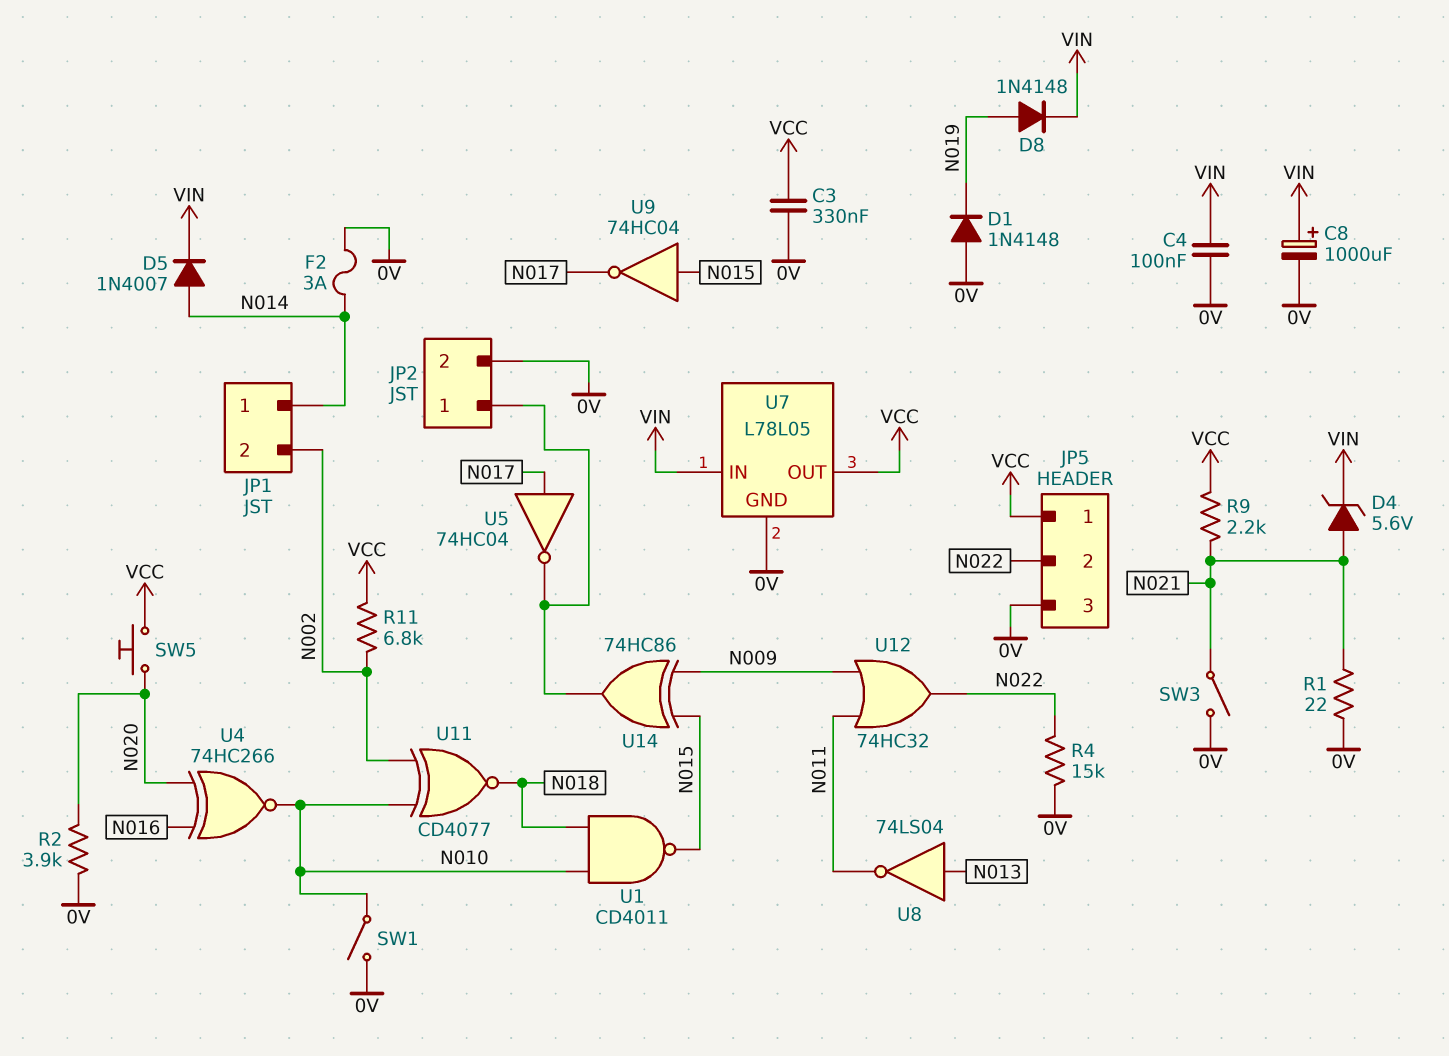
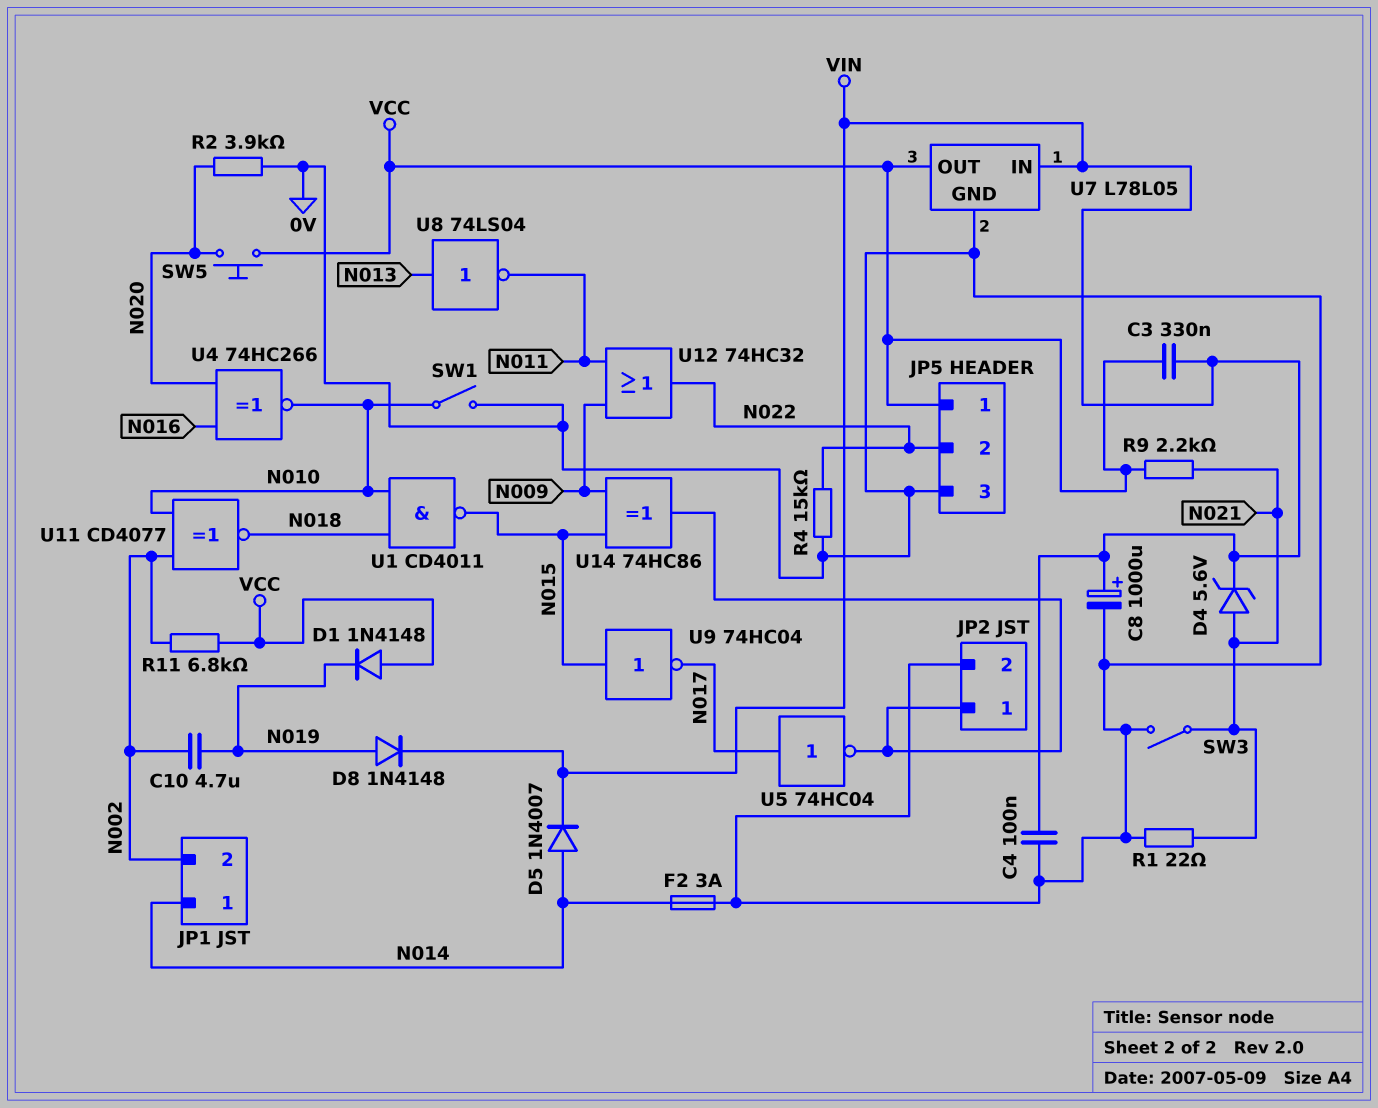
C3: 330nF (0V, VCC) -> 330nF (VCC, VIN)
C10: none -> 4.7uF (N002, N019)
D1: diode 1N4148 (A 0V, K N019) -> diode 1N4148 (A VCC, K N019)

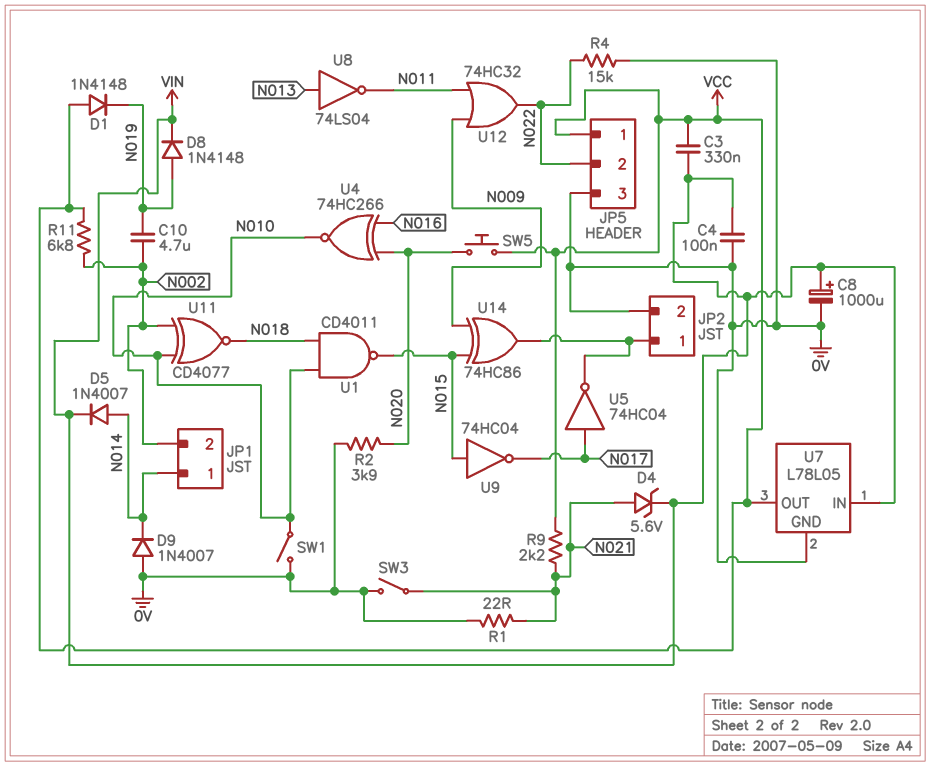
D9: none -> diode 1N4007 (A 0V, K N014)
F2: 3A (0V, N014) -> none

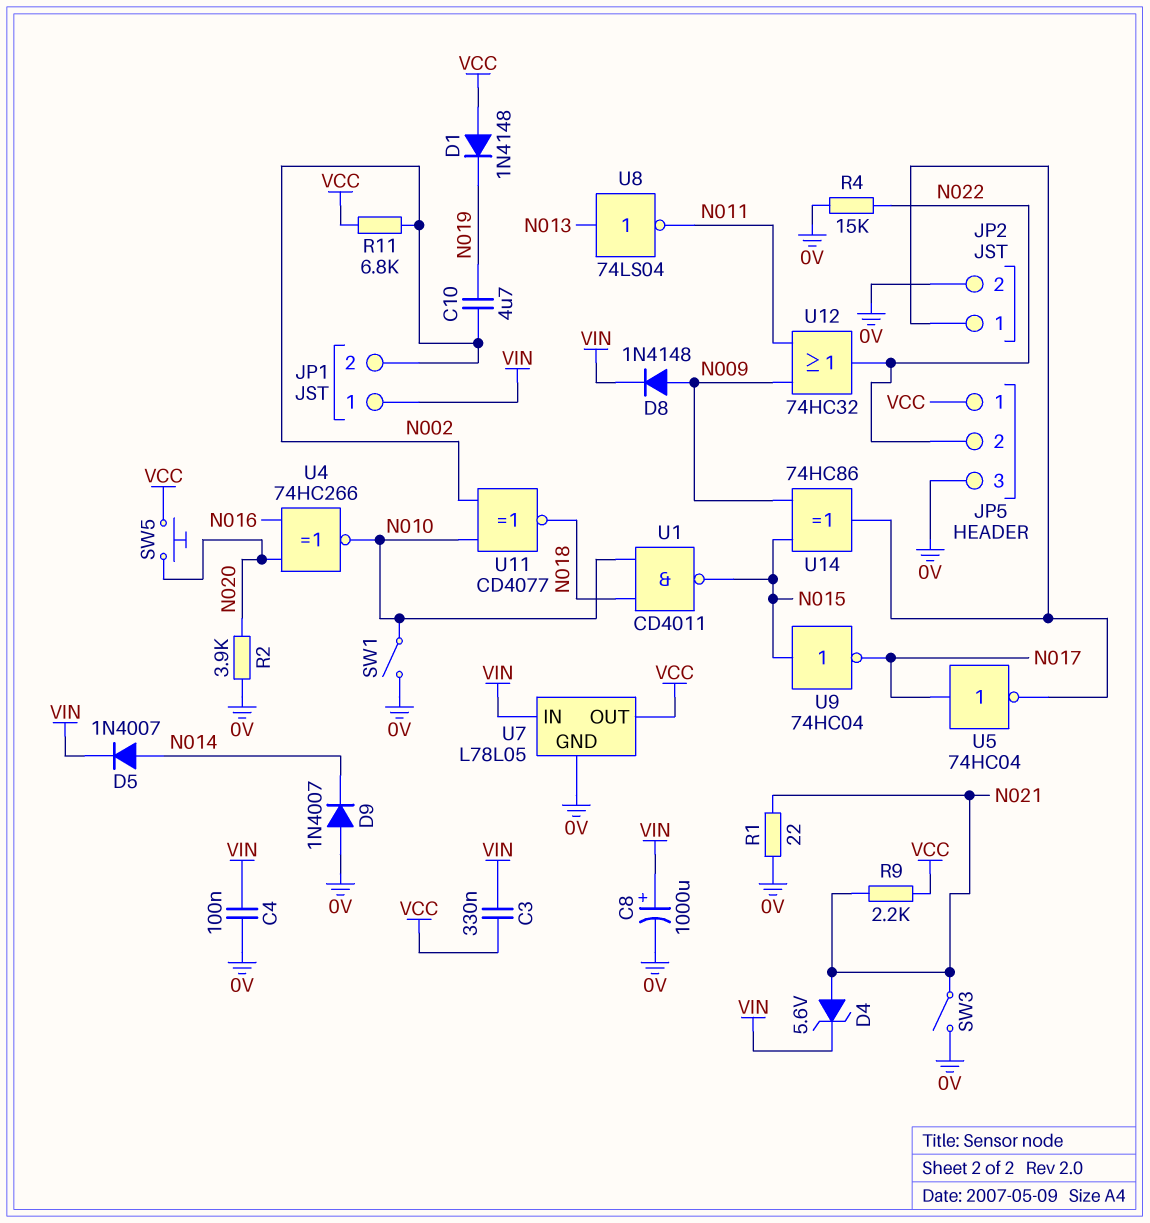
D8: diode 1N4148 (A N019, K VIN) -> diode 1N4148 (A N009, K VIN)
JP1 pin 1: N014 -> VIN

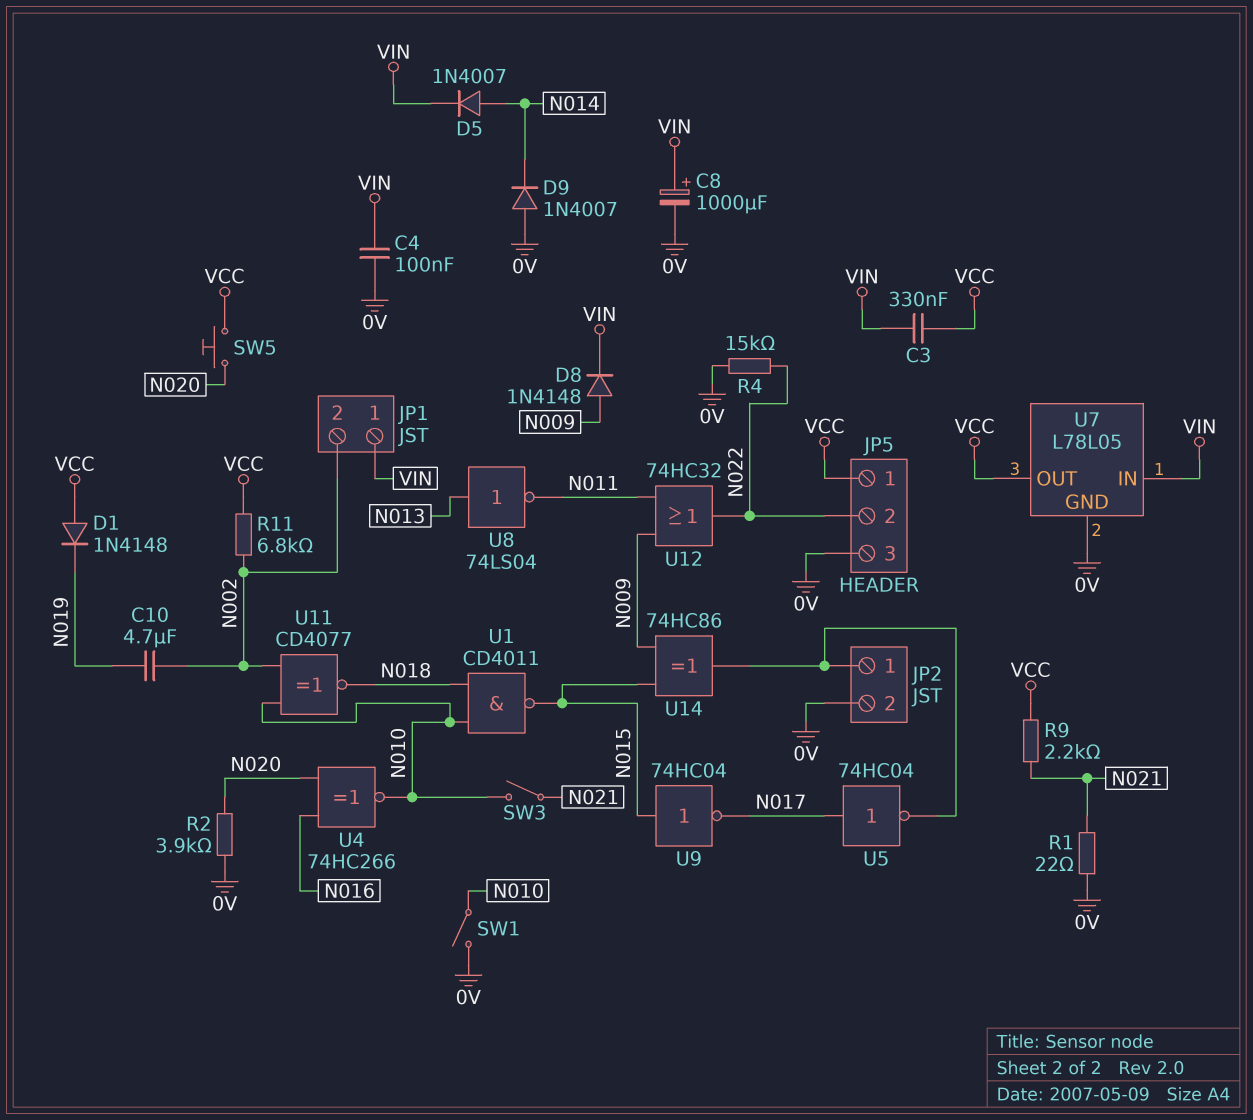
D4: zener 5.6V (A N021, K VIN) -> none
SW3: switch (0V, N021) -> switch (N010, N021)

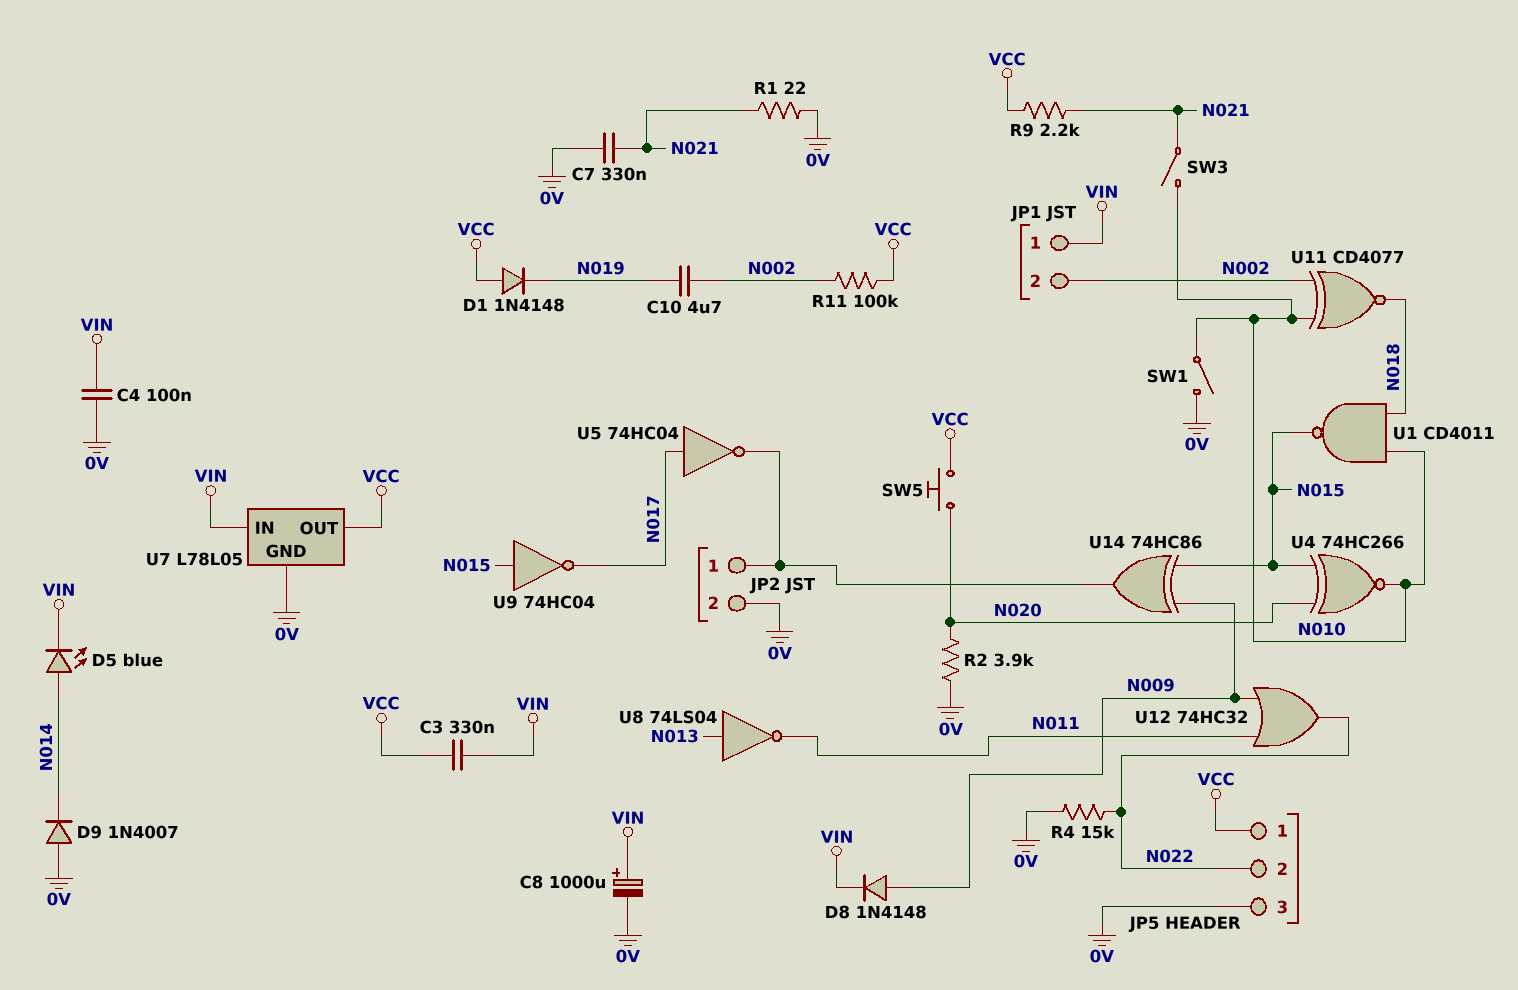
C7: none -> 330nF (0V, N021)
D5: diode 1N4007 (A N014, K VIN) -> LED blue (A N014, K VIN)
R11: 6.8k (N002, VCC) -> 100k (N002, VCC)
U4: XNOR 74HC266 (in N016, in N020, out N010) -> XNOR 74HC266 (in N015, in N020, out N010)

